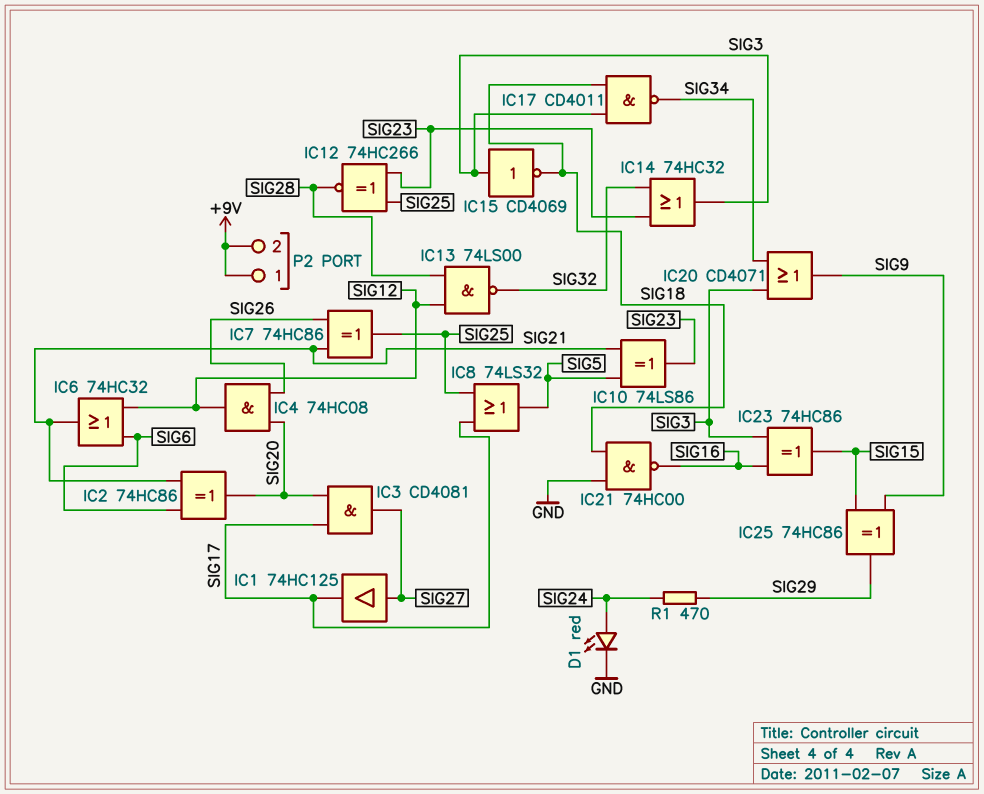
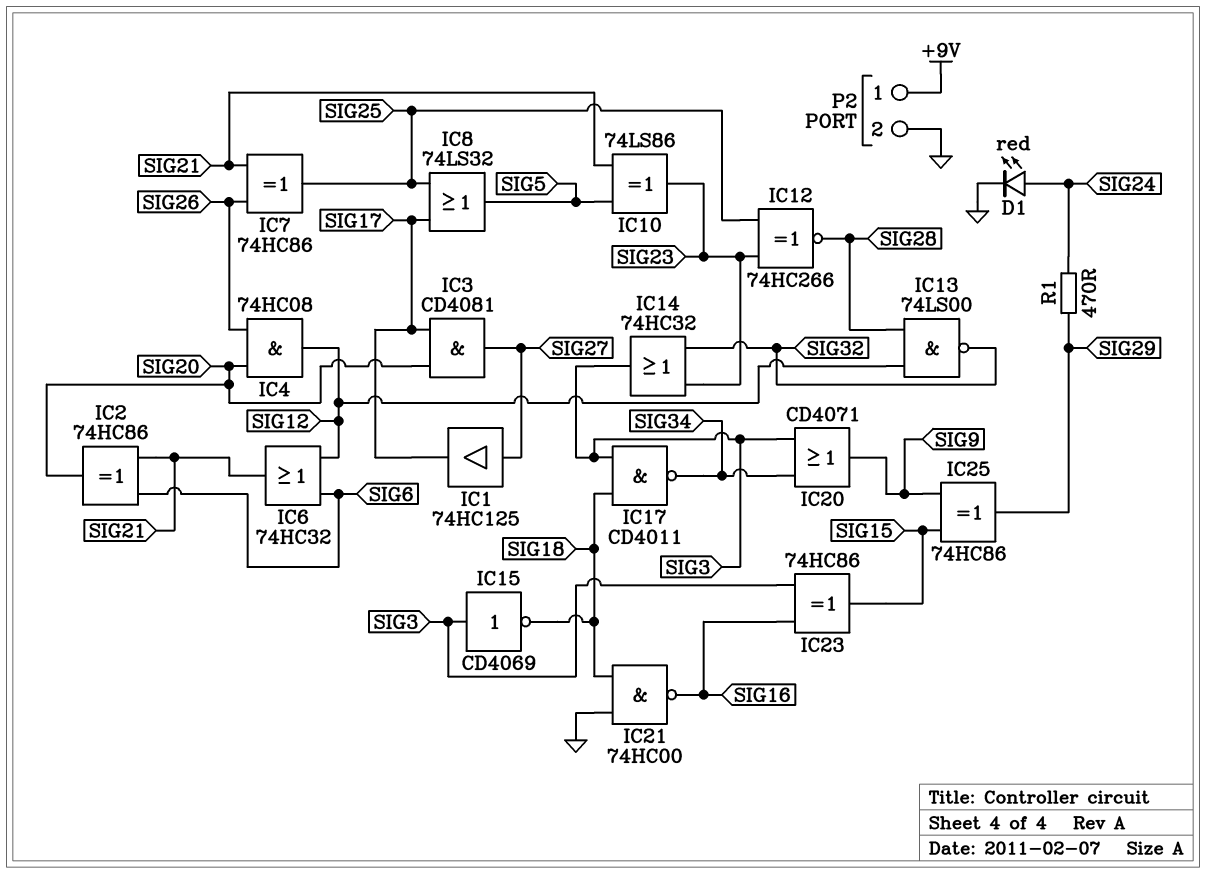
P2 pin 2: +9V -> GND

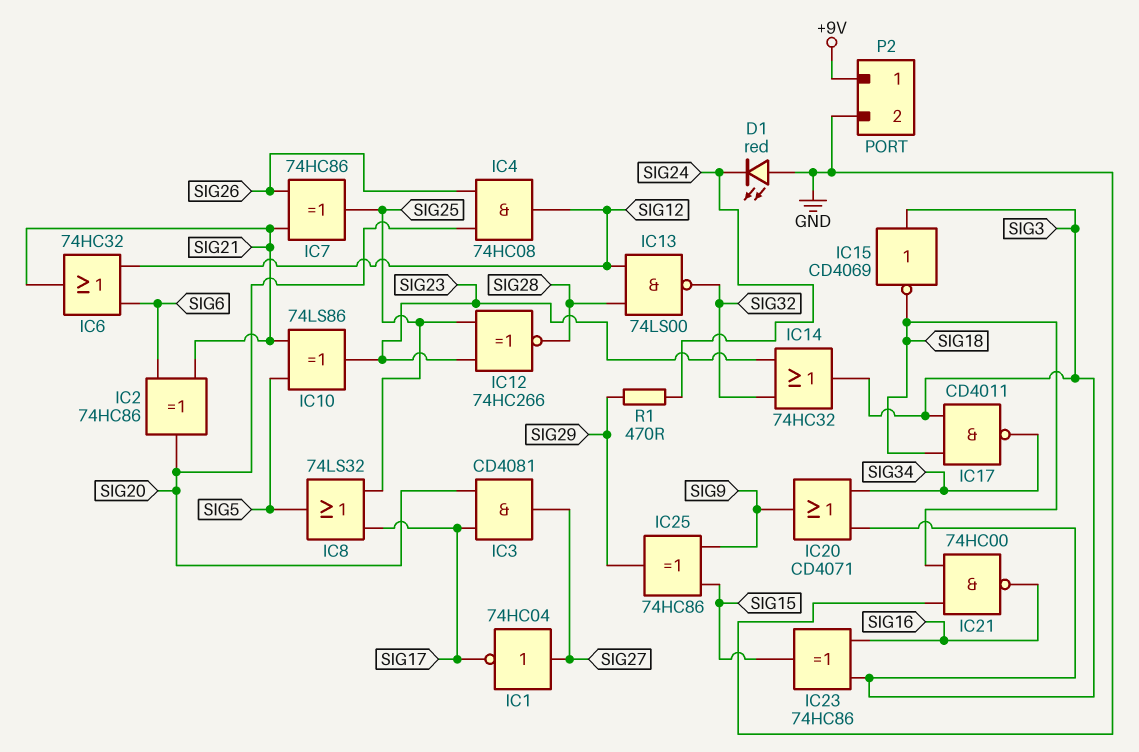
D1: LED red (A SIG24, K GND) -> LED red (A GND, K SIG24)
IC1: buffer 74HC125 (in SIG27, out SIG17) -> NOT 74HC04 (in SIG27, out SIG17)

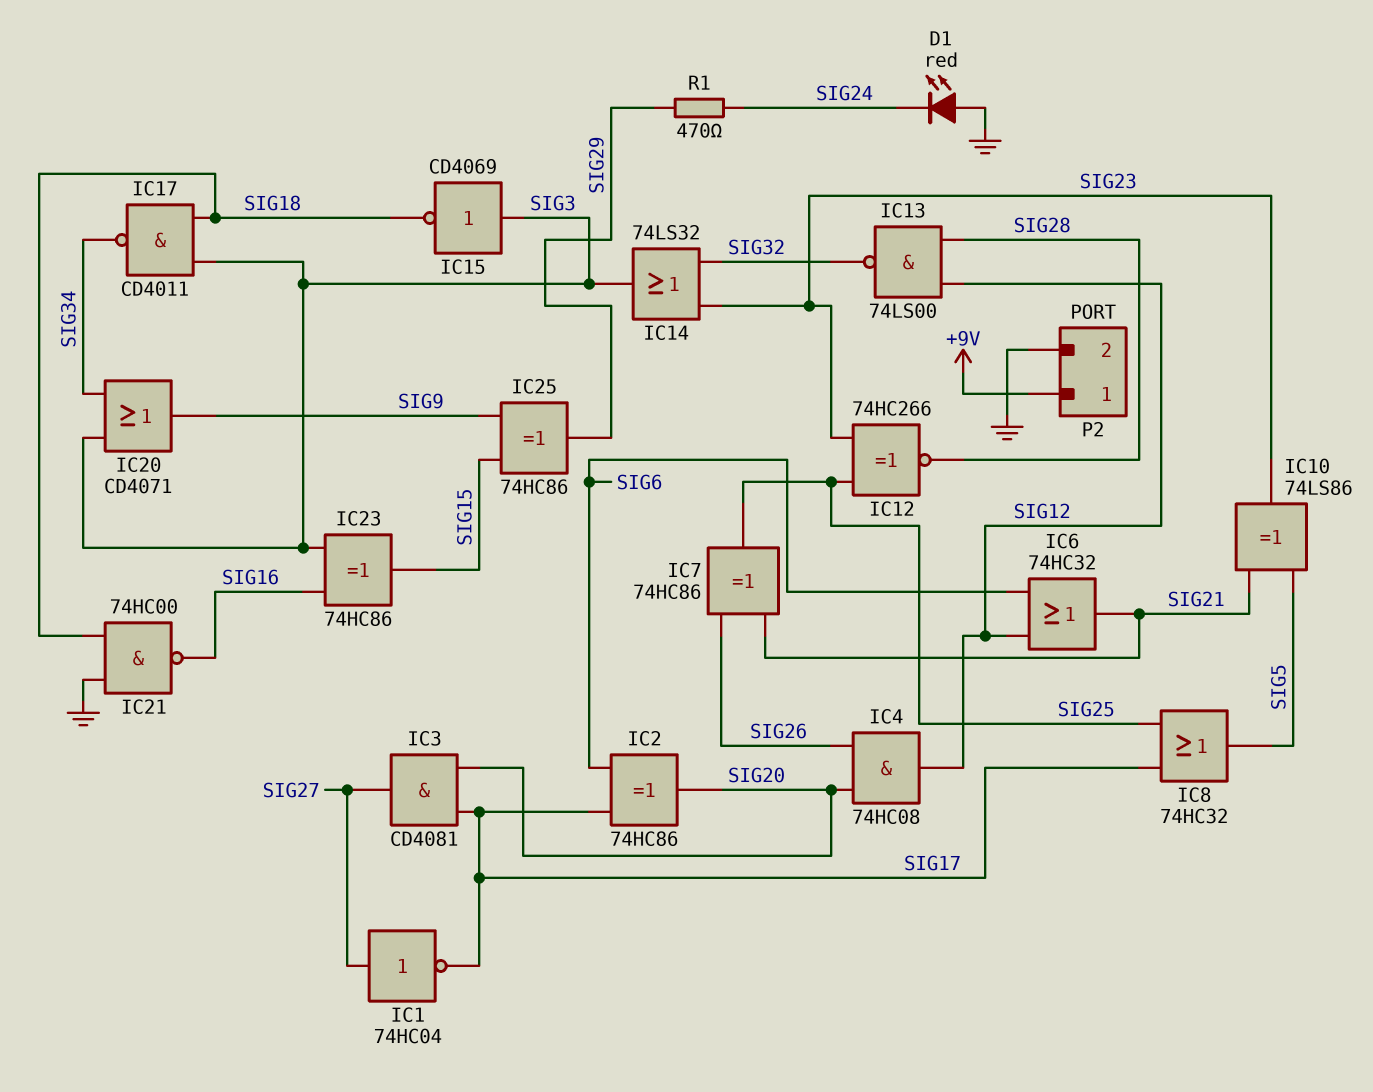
IC2: XOR 74HC86 (in SIG6, in SIG21, out SIG20) -> XOR 74HC86 (in SIG6, in SIG17, out SIG20)
IC8: OR 74LS32 (in SIG17, in SIG25, out SIG5) -> OR 74HC32 (in SIG17, in SIG25, out SIG5)
IC14: OR 74HC32 (in SIG23, in SIG32, out SIG3) -> OR 74LS32 (in SIG23, in SIG32, out SIG3)

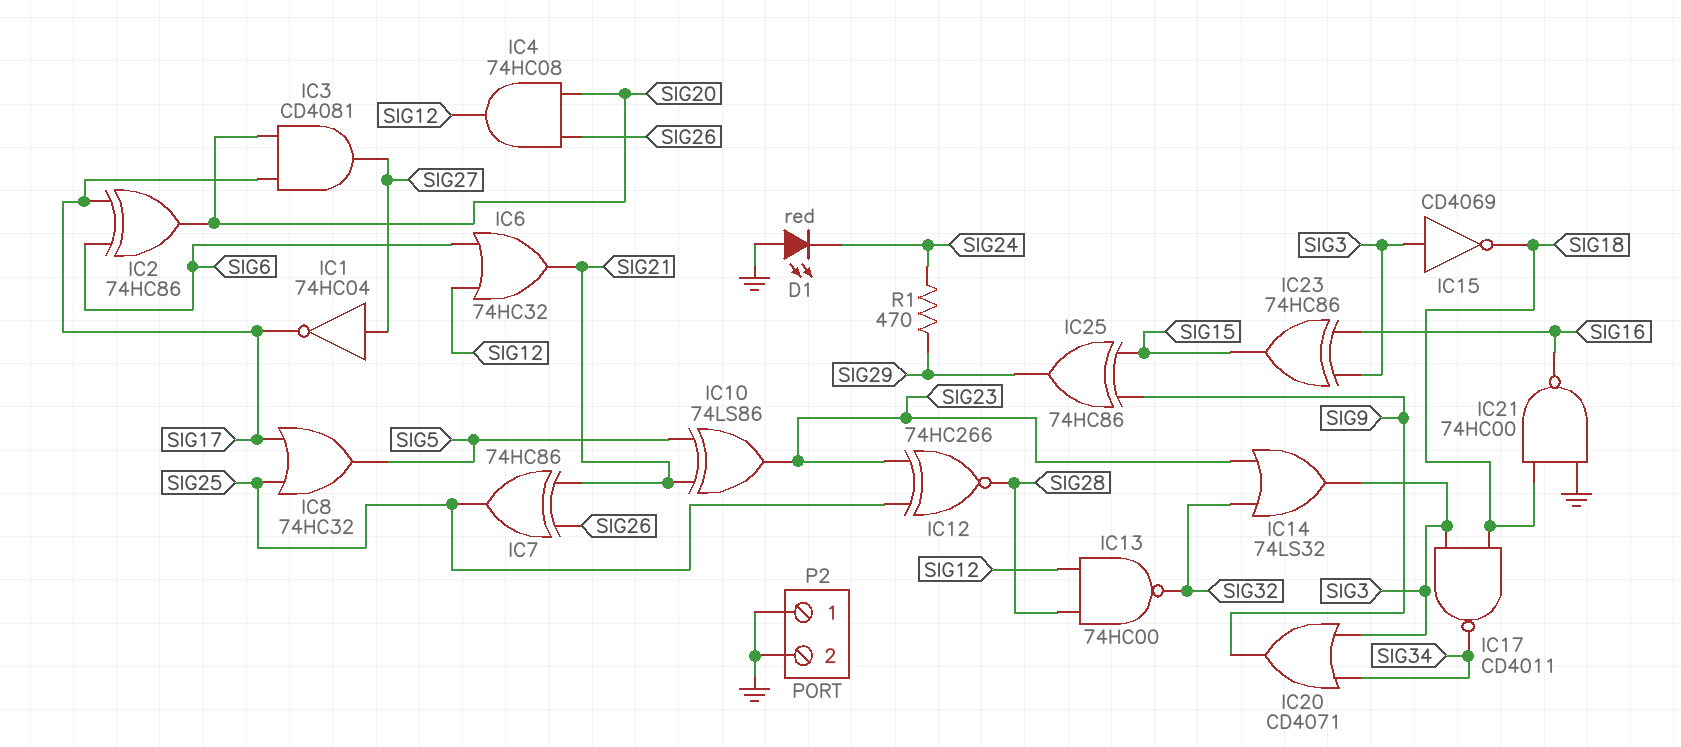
IC13: NAND 74LS00 (in SIG12, in SIG28, out SIG32) -> NAND 74HC00 (in SIG12, in SIG28, out SIG32)
P2 pin 1: +9V -> GND

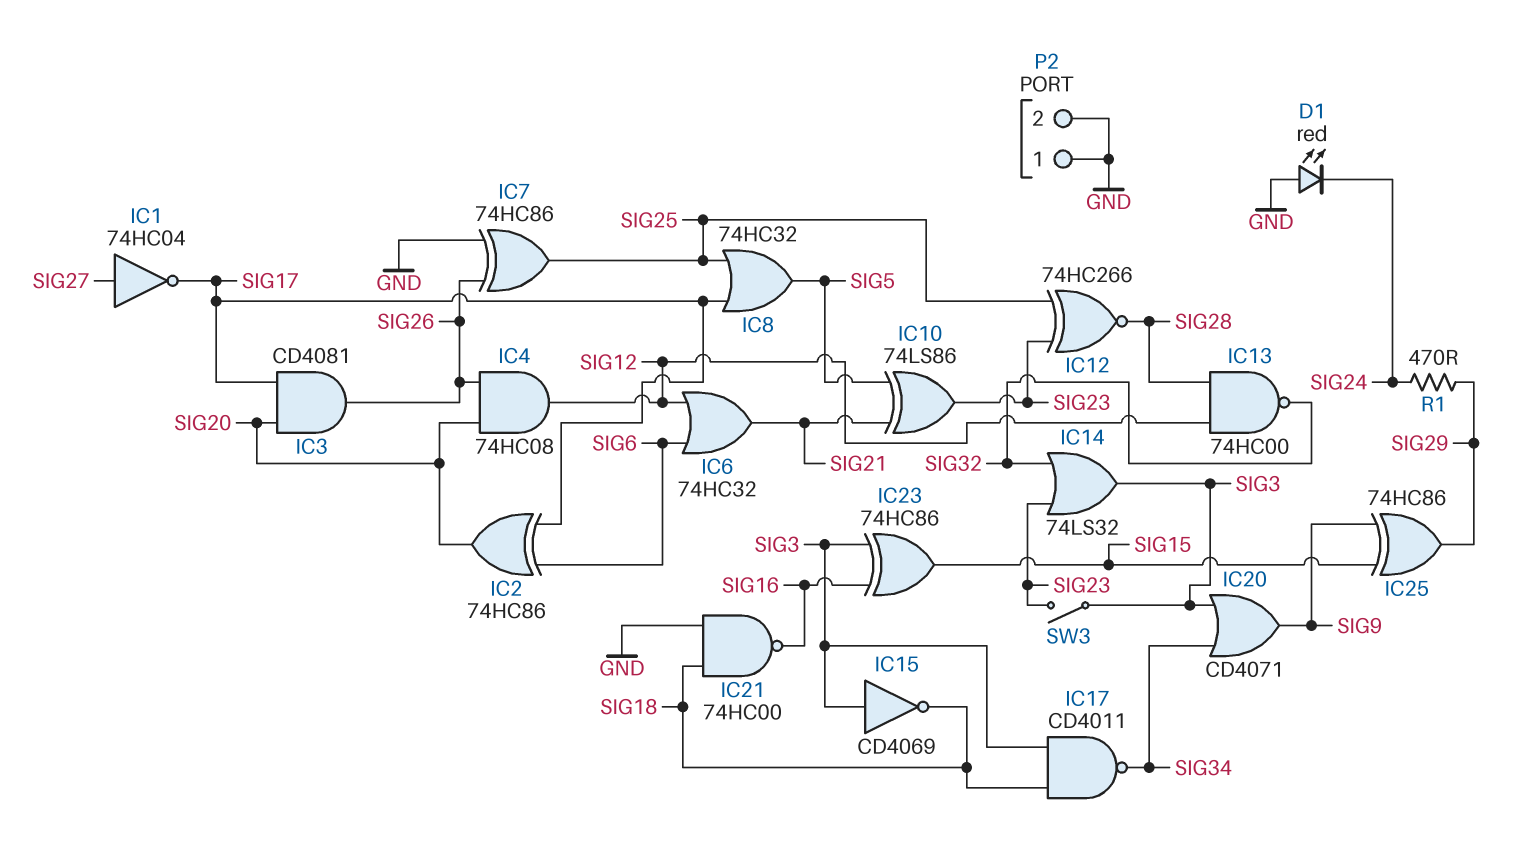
IC3: AND CD4081 (in SIG17, in SIG20, out SIG27) -> AND CD4081 (in SIG17, in SIG20, out SIG26)
IC7: XOR 74HC86 (in SIG21, in SIG26, out SIG25) -> XOR 74HC86 (in GND, in SIG26, out SIG25)
SW3: none -> switch (SIG3, SIG23)

